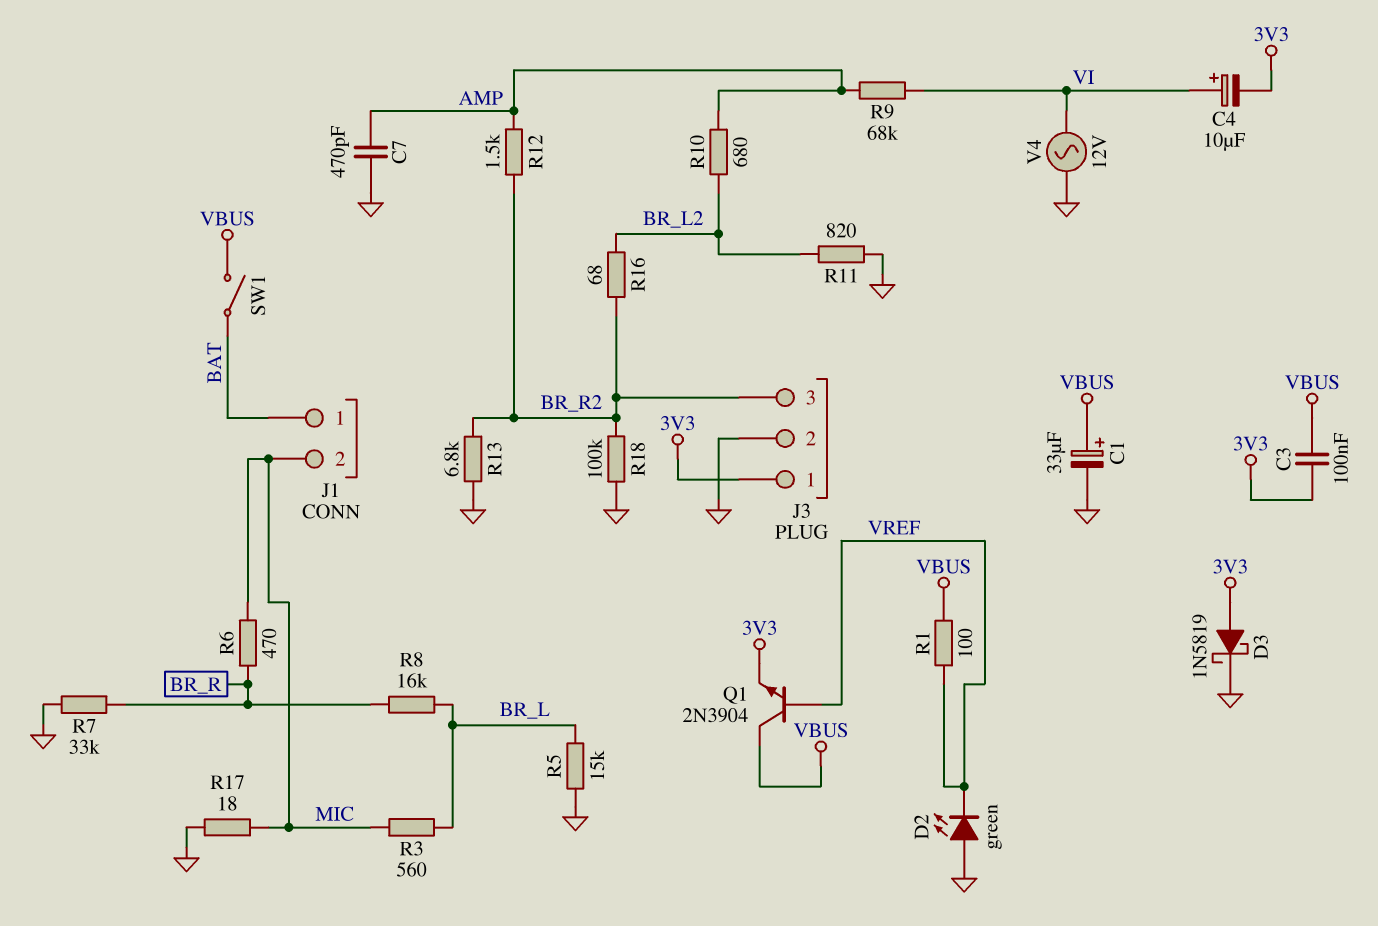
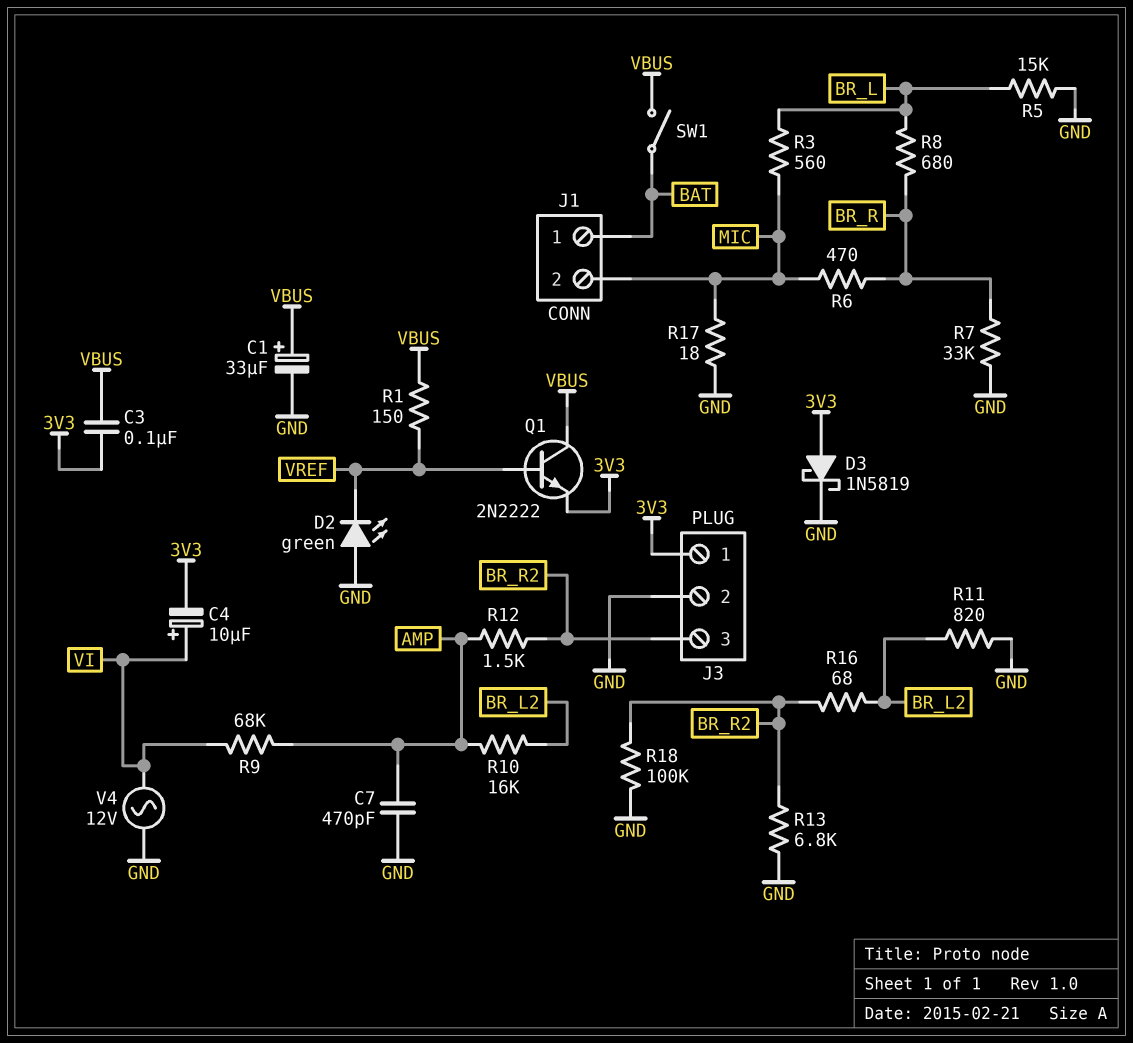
Q1: NPN 2N3904 (B VREF, C VBUS, E 3V3) -> NPN 2N2222 (B VREF, C VBUS, E 3V3)
R1: 100 (VBUS, VREF) -> 150 (VBUS, VREF)
R8: 16k (BR_L, BR_R) -> 680 (BR_L, BR_R)
R10: 680 (AMP, BR_L2) -> 16k (AMP, BR_L2)

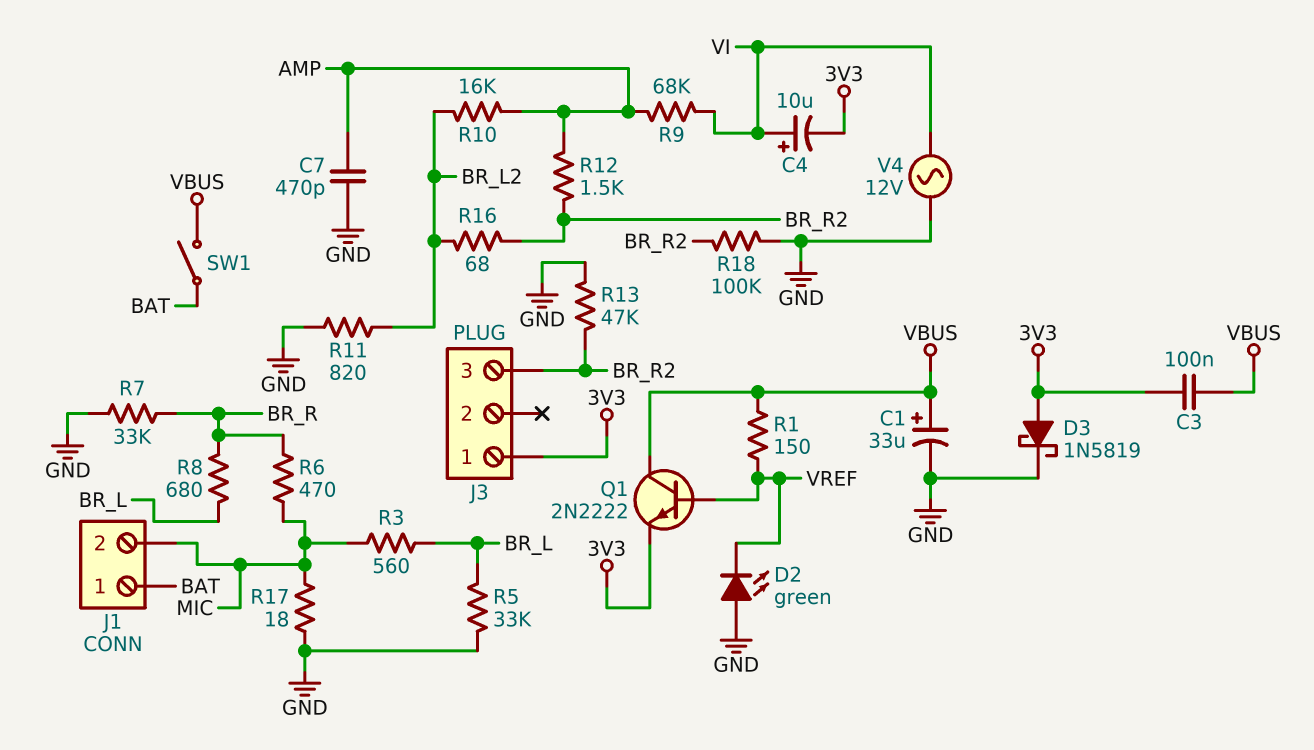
J3 pin 2: GND -> none
R5: 15k (BR_L, GND) -> 33k (BR_L, GND)
R13: 6.8k (BR_R2, GND) -> 47k (BR_R2, GND)

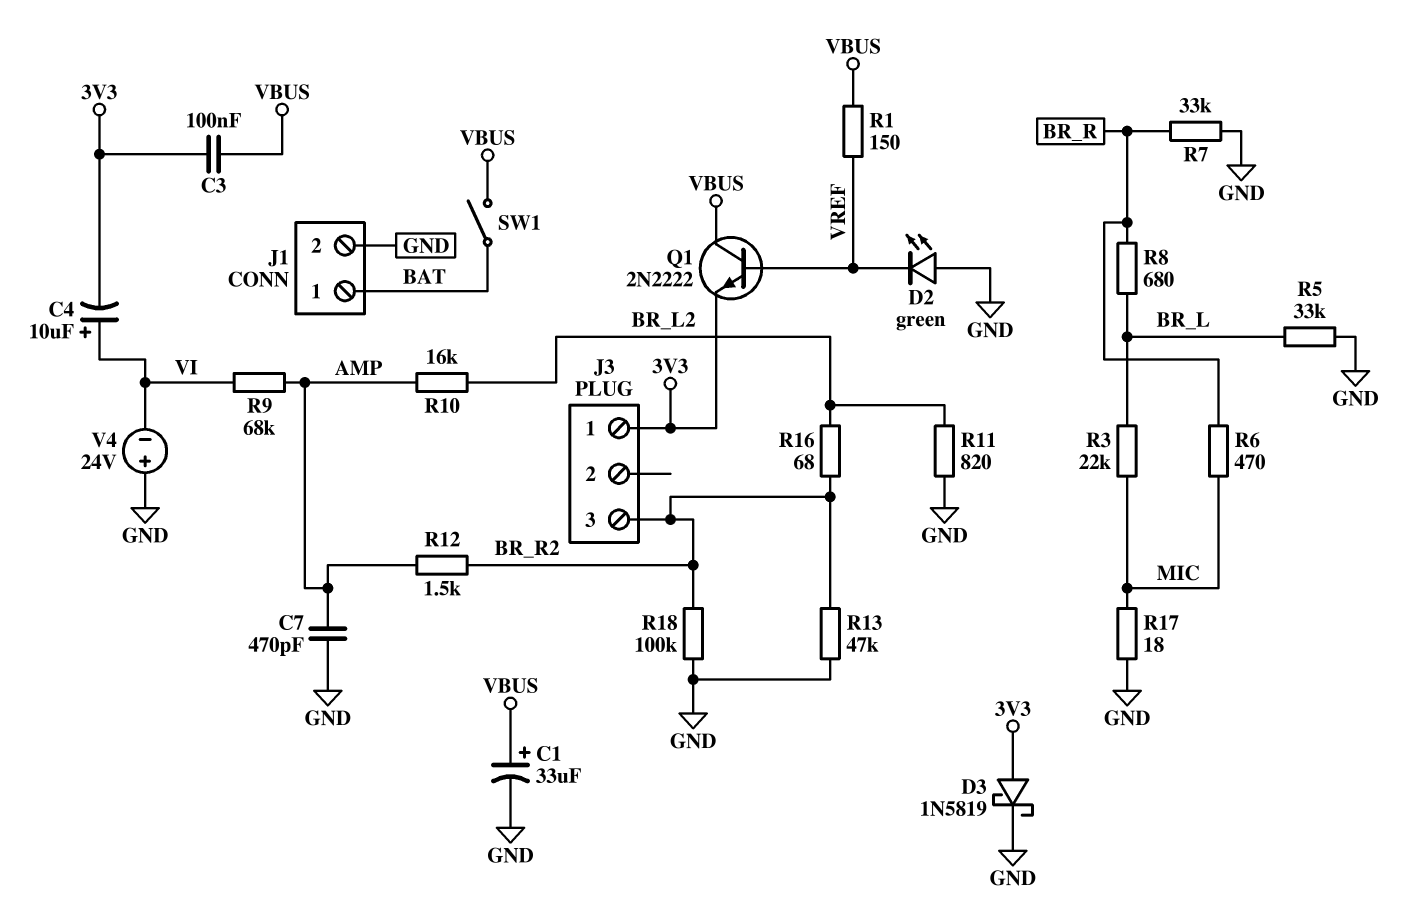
J1 pin 2: MIC -> GND
R3: 560 (BR_L, MIC) -> 22k (BR_L, MIC)
V4: AC 12V (GND, VI) -> 24V (plus GND, minus VI)

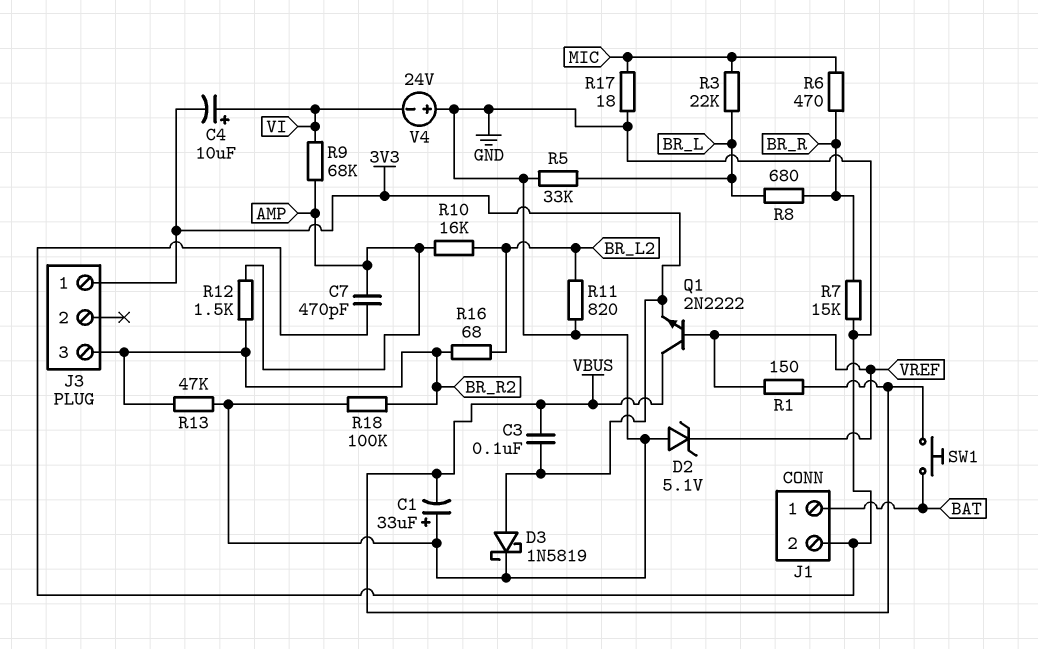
C1: 33uF (plus VBUS, minus GND) -> 33uF (plus GND, minus VBUS)
D2: LED green (A GND, K VREF) -> zener 5.1V (A GND, K VREF)
R7: 33k (BR_R, GND) -> 15k (BR_R, GND)
SW1: switch (BAT, VBUS) -> button (BAT, VBUS)

